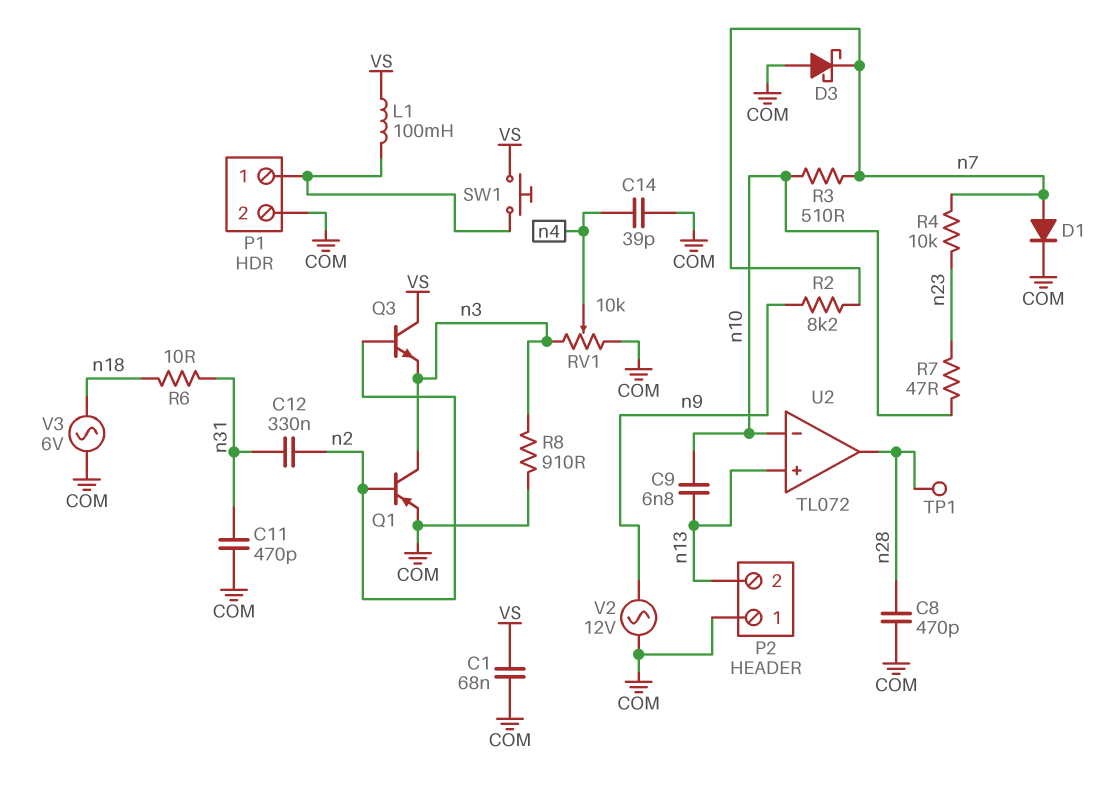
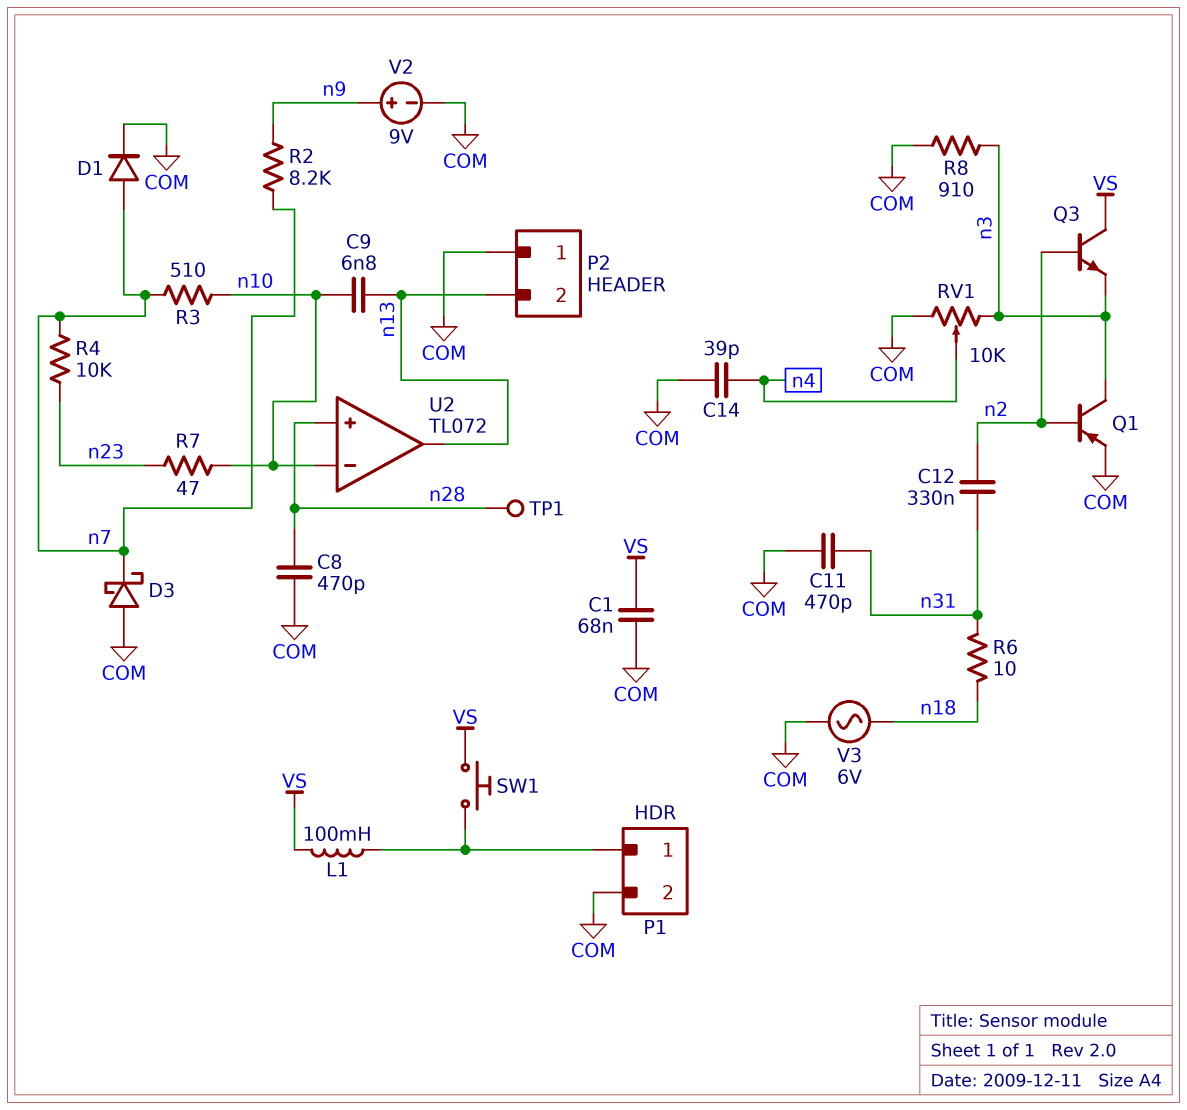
U2 pin in+: n13 -> n28
U2 pin out: n28 -> n13
V2: AC 12V (COM, n9) -> 9V (plus n9, minus COM)

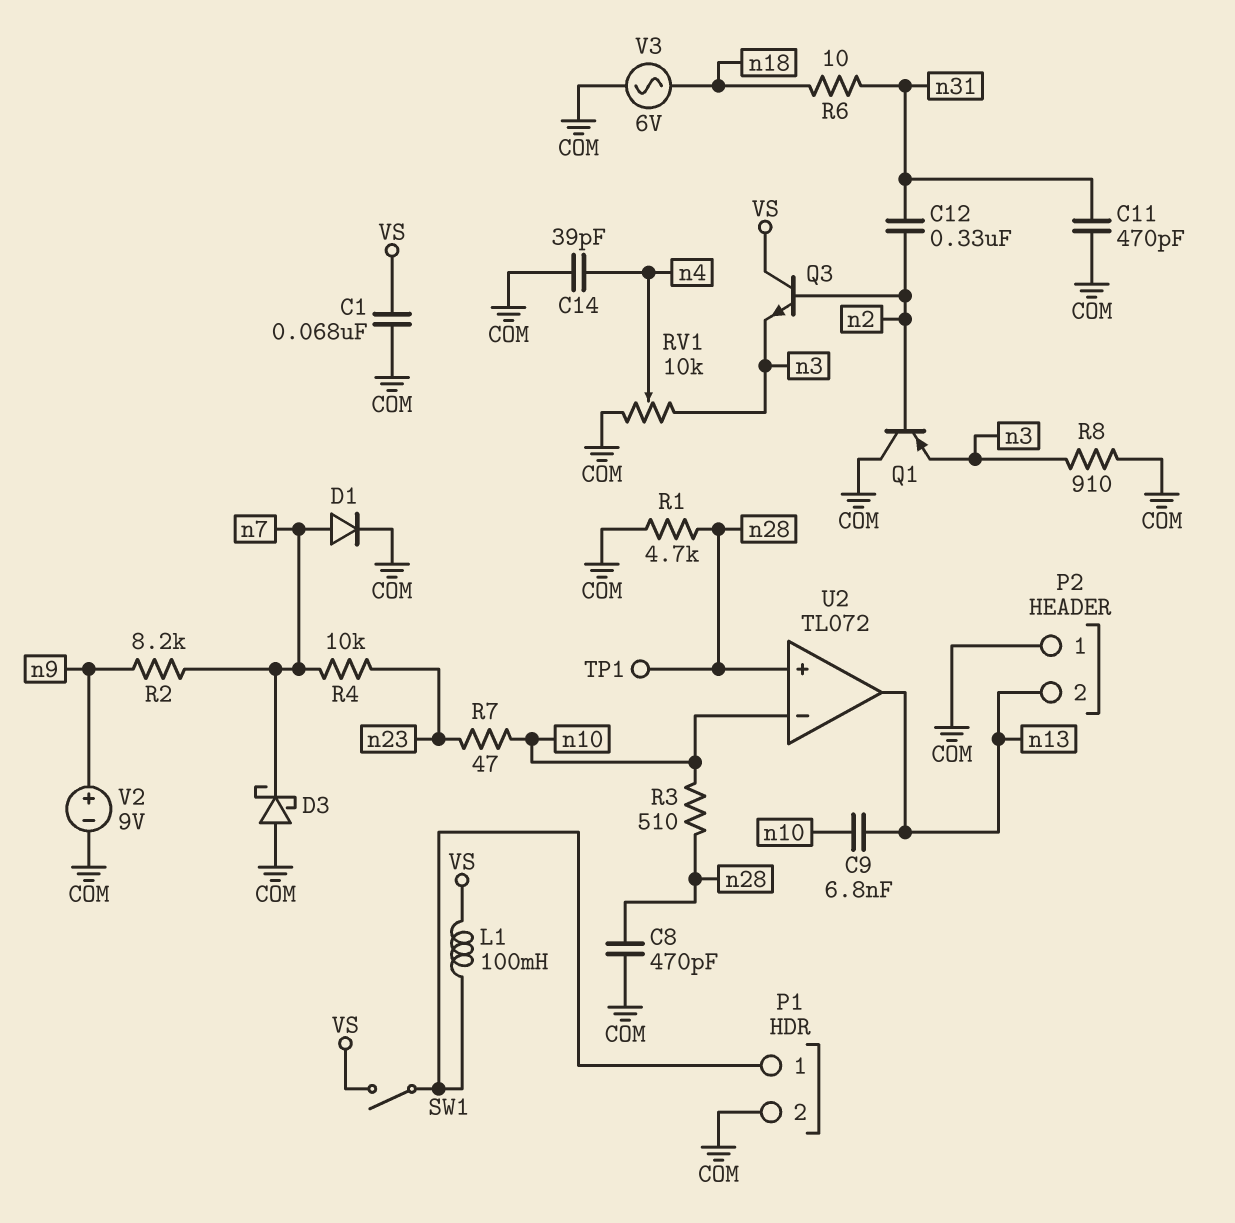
Q1: PNP (B n2, C n3, E COM) -> PNP (B n2, C COM, E n3)
R1: none -> 4.7k (COM, n28)
R3: 510 (n7, n10) -> 510 (n10, n28)
SW1: button (P1/1, VS) -> switch (P1/1, VS)

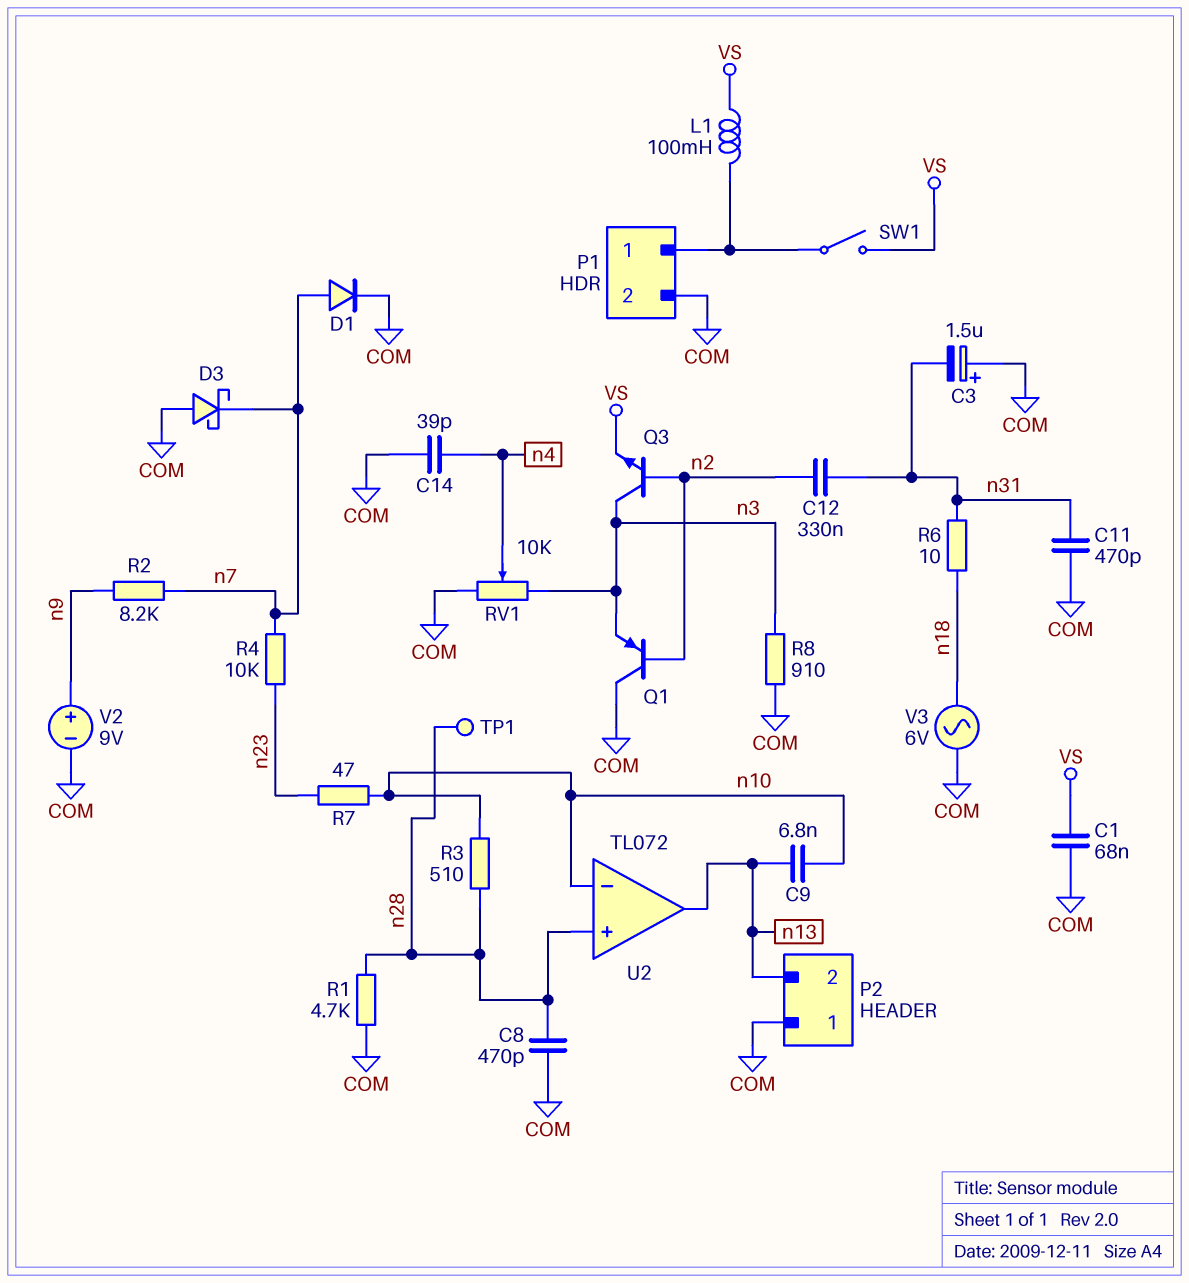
C3: none -> 1.5uF (plus COM, minus n31)
Q3: NPN (B n2, C VS, E n3) -> NPN (B n2, C n3, E VS)

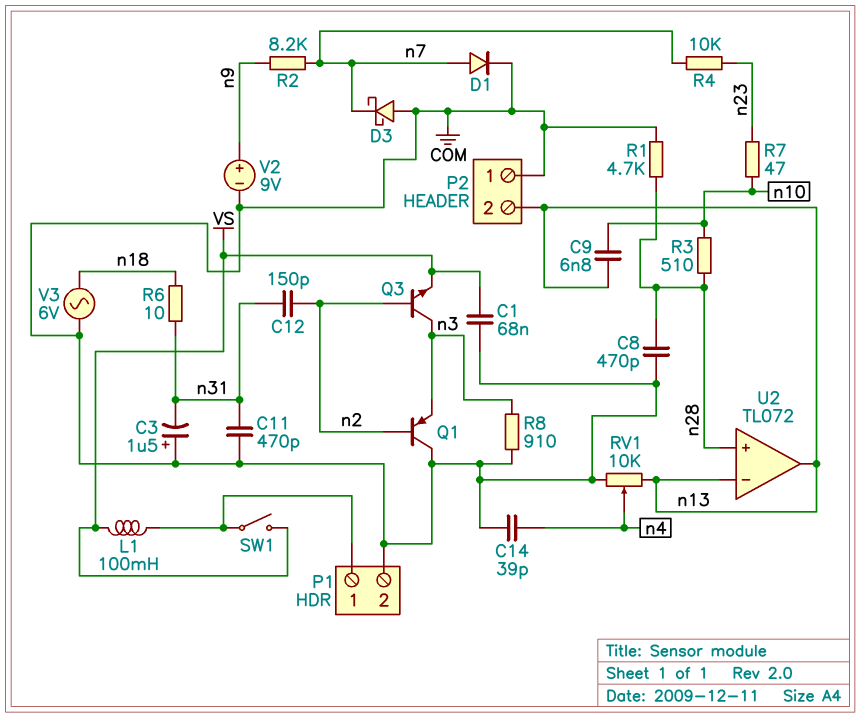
C12: 330nF (n2, n31) -> 150pF (n2, n31)
RV1: 10k (COM, n3, wiper n4) -> 10k (COM, n13, wiper n4)
TP1: test point (n28) -> none
U2 pin in-: n10 -> n13

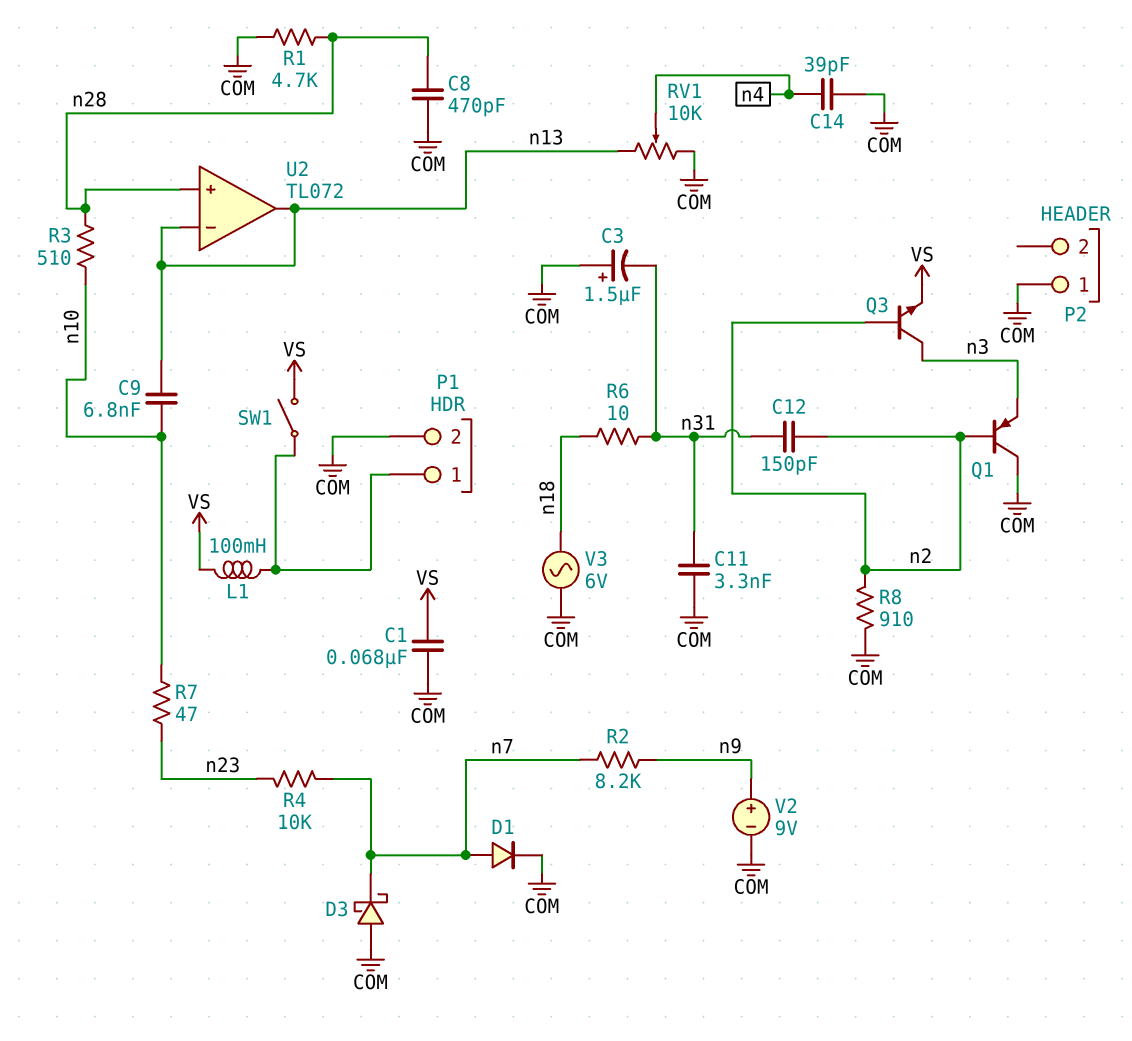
C11: 470pF (COM, n31) -> 3.3nF (COM, n31)
P2 pin 2: n13 -> none
R8: 910 (COM, n3) -> 910 (COM, n2)

